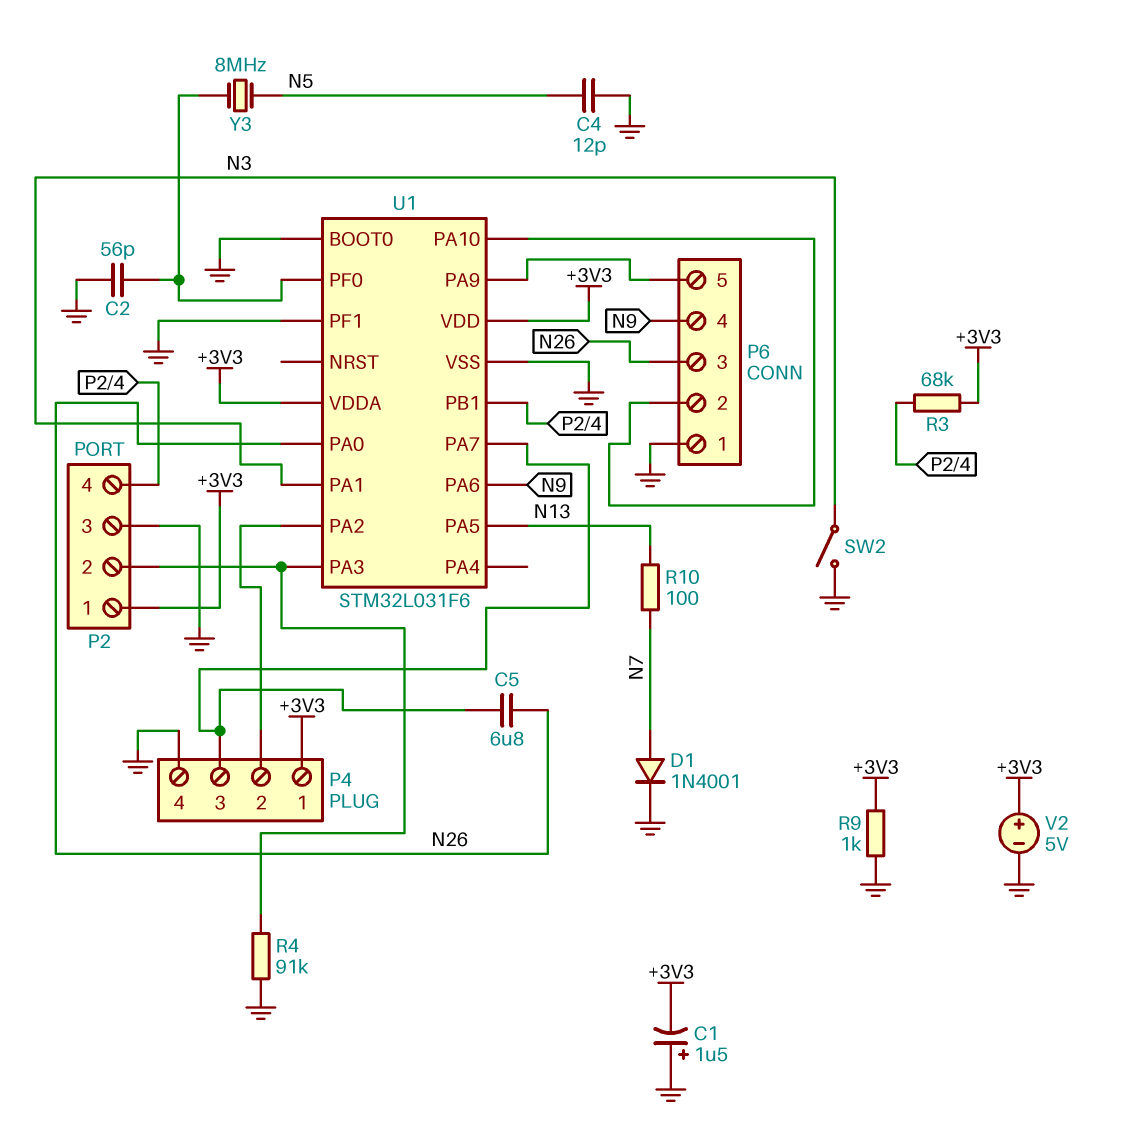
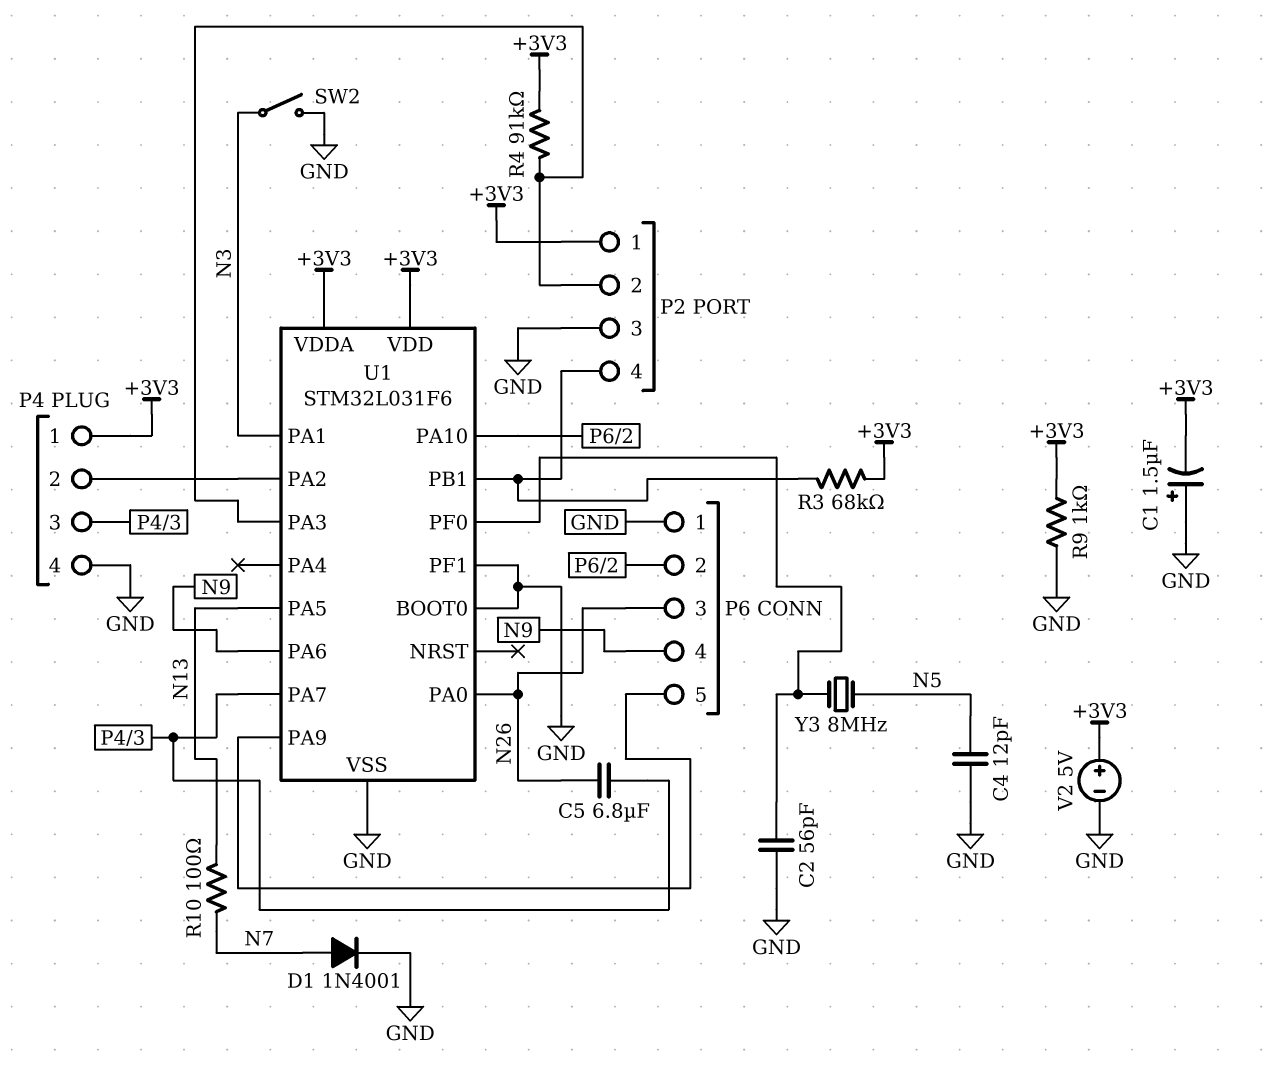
R4: 91k (GND, P2/2) -> 91k (+3V3, P2/2)

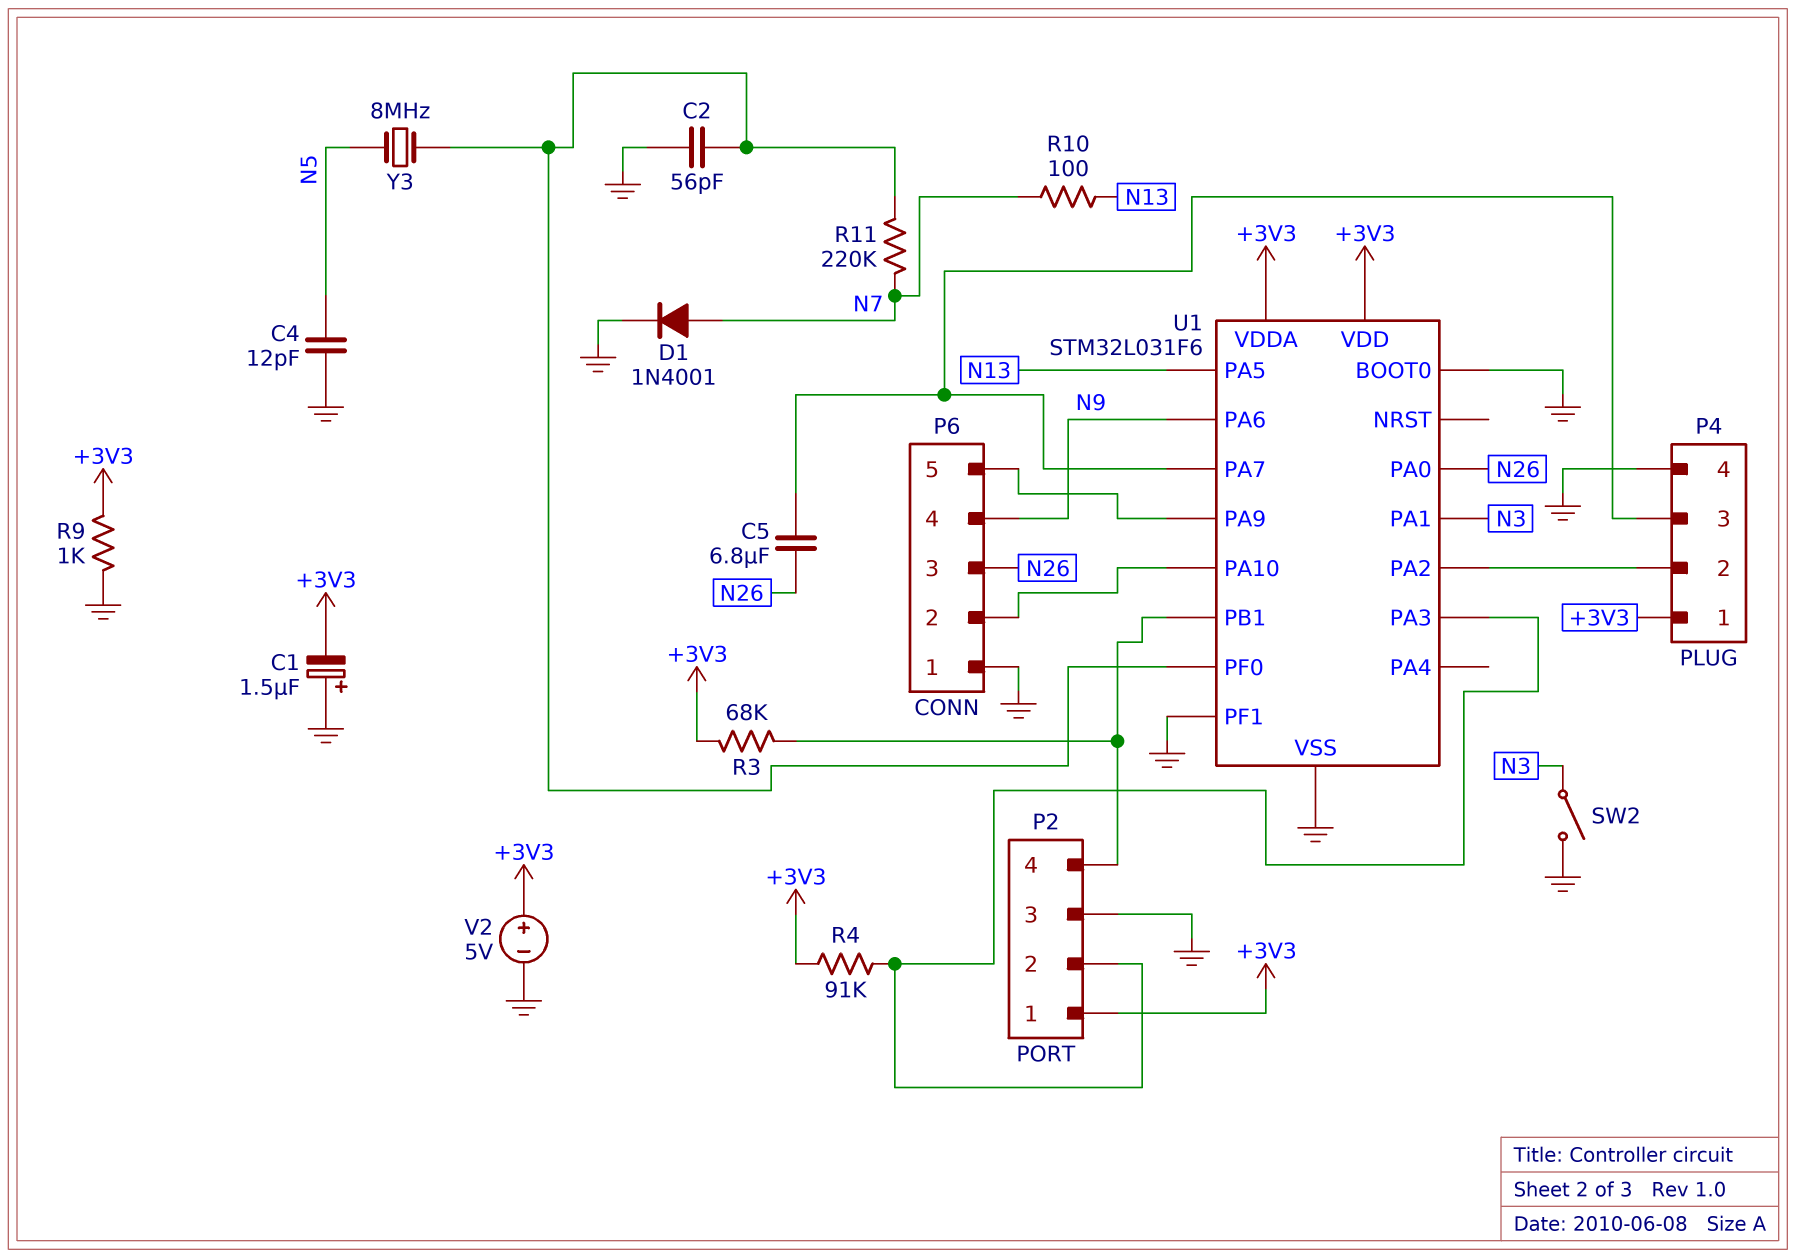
R11: none -> 220k (N7, U1/PF0)

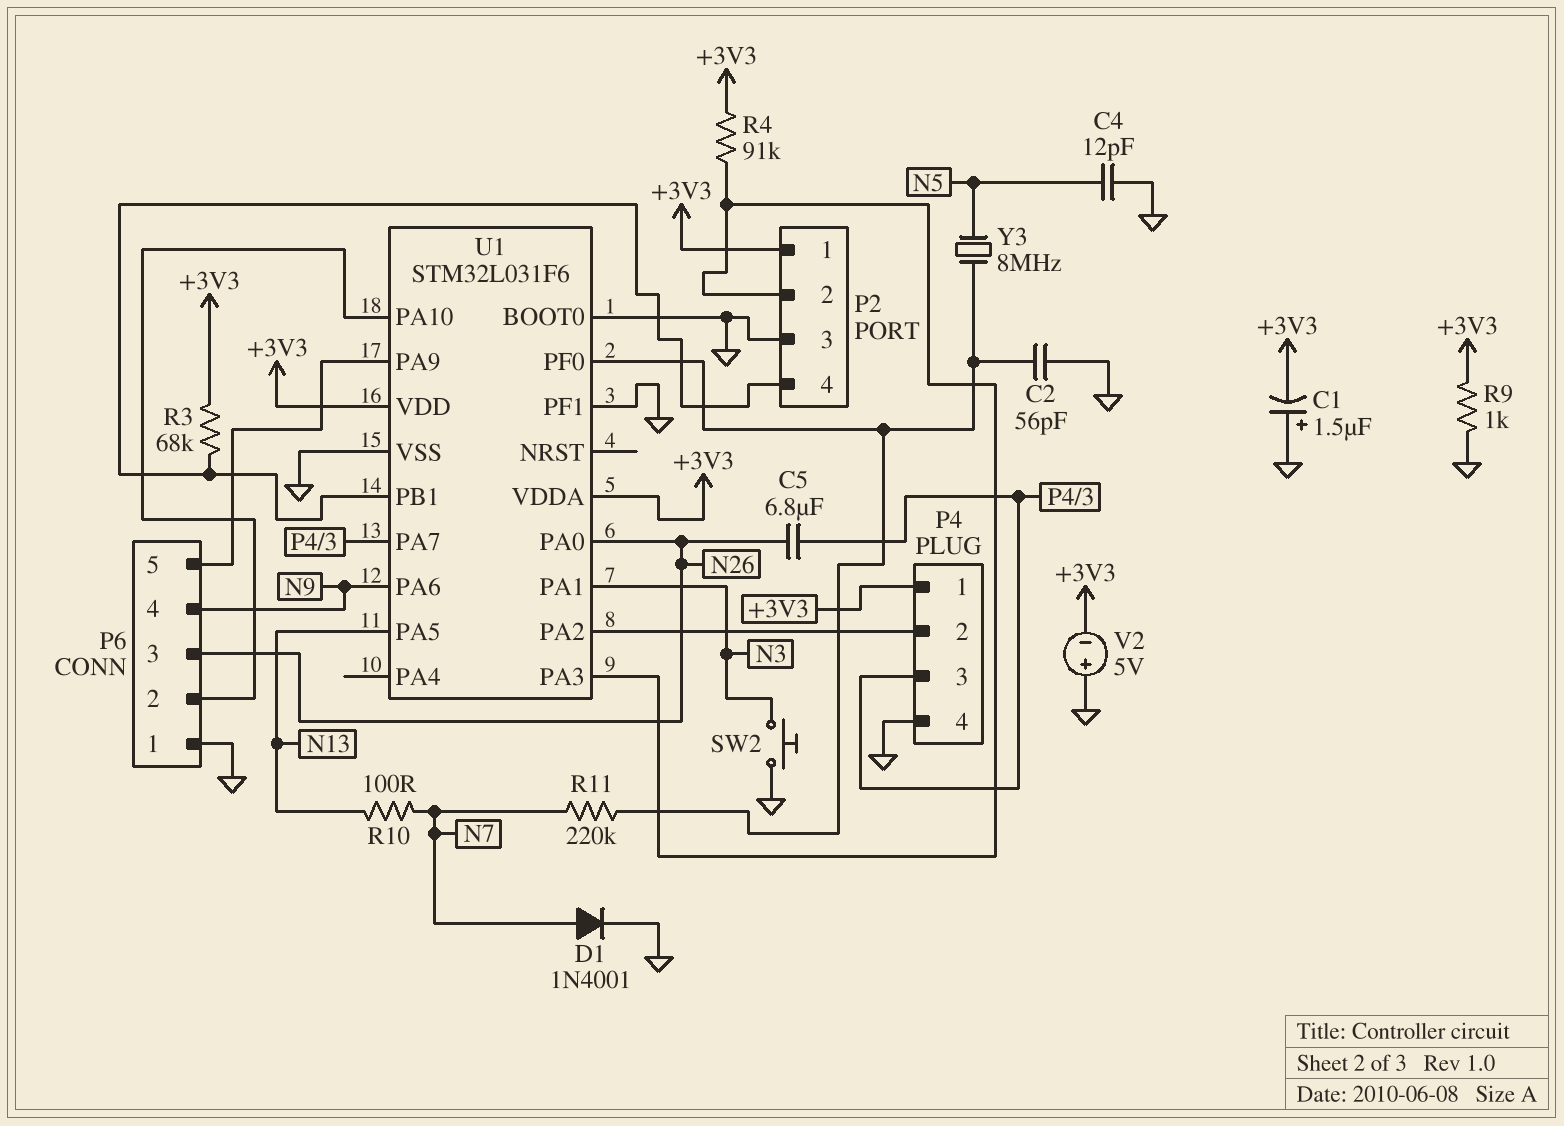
SW2: switch (GND, N3) -> button (GND, N3)
V2: 5V (plus +3V3, minus GND) -> 5V (plus GND, minus +3V3)

